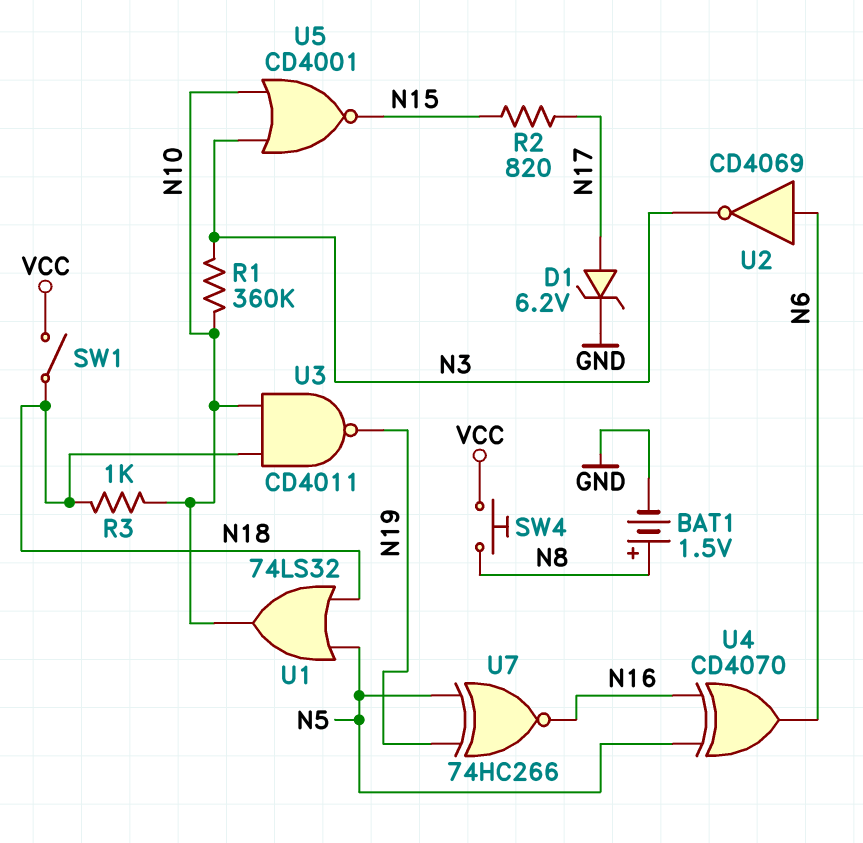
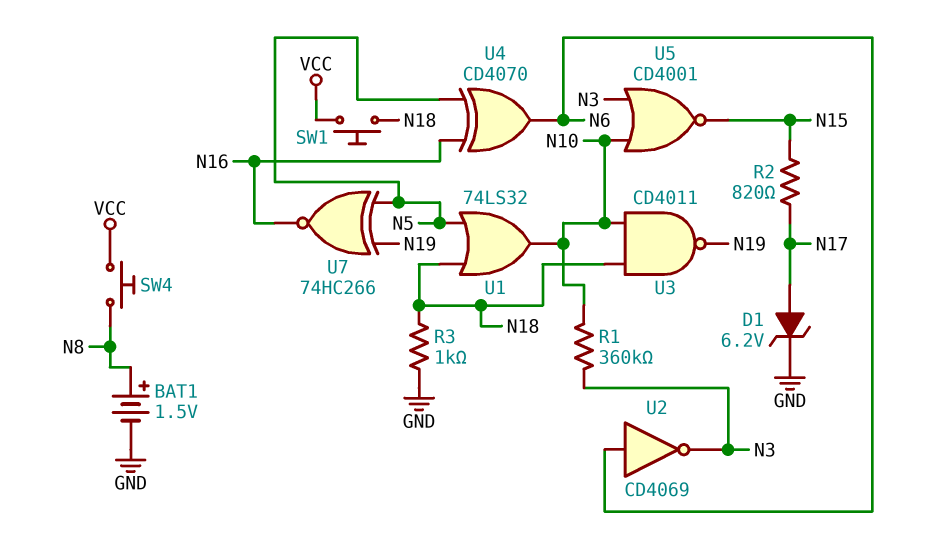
R3: 1k (N10, N18) -> 1k (GND, N18)
SW1: switch (N18, VCC) -> button (N18, VCC)

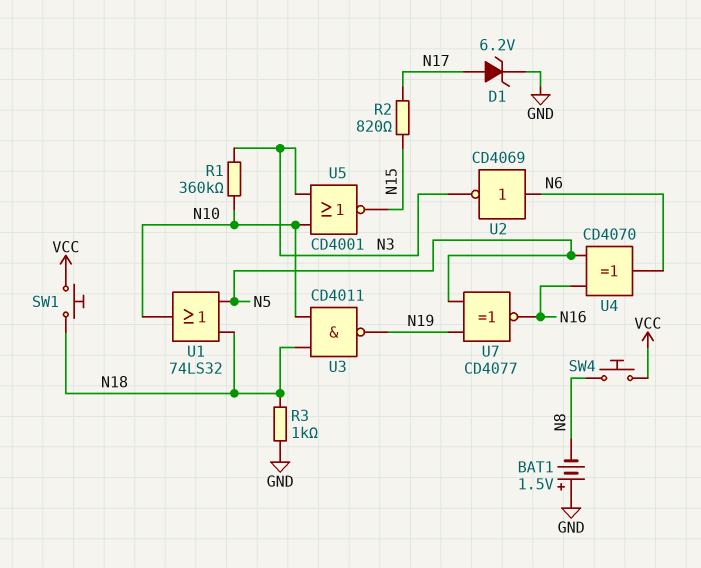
BAT1: 1.5V (plus N8, minus GND) -> 1.5V (plus GND, minus N8)
U7: XNOR 74HC266 (in N5, in N19, out N16) -> XNOR CD4077 (in N5, in N19, out N16)

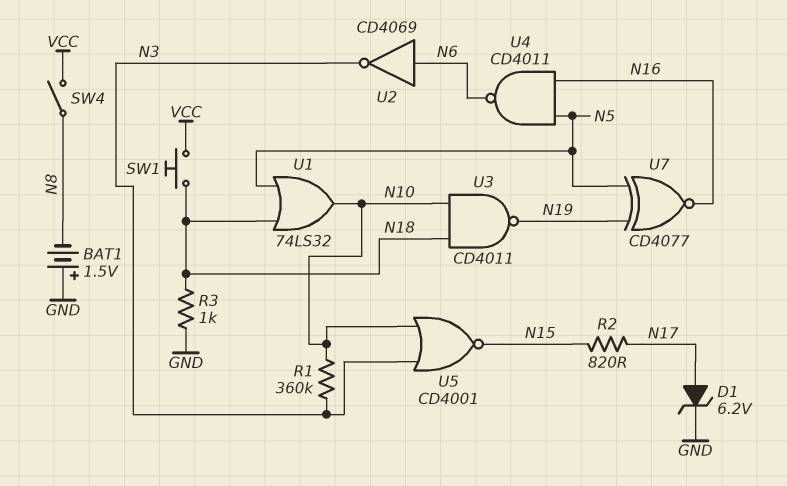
SW4: button (N8, VCC) -> switch (N8, VCC)
U4: XOR CD4070 (in N5, in N16, out N6) -> NAND CD4011 (in N5, in N16, out N6)

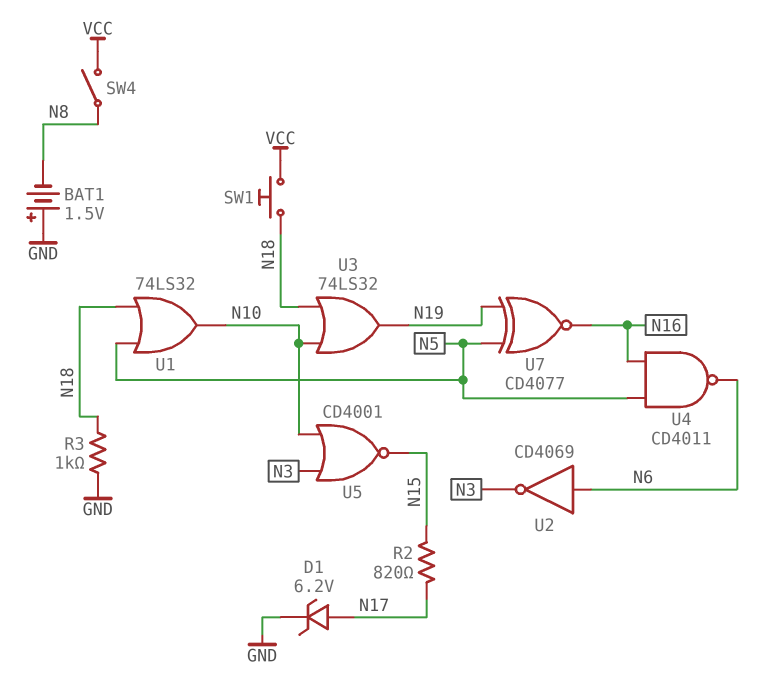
R1: 360k (N3, N10) -> none
U3: NAND CD4011 (in N10, in N18, out N19) -> OR 74LS32 (in N10, in N18, out N19)

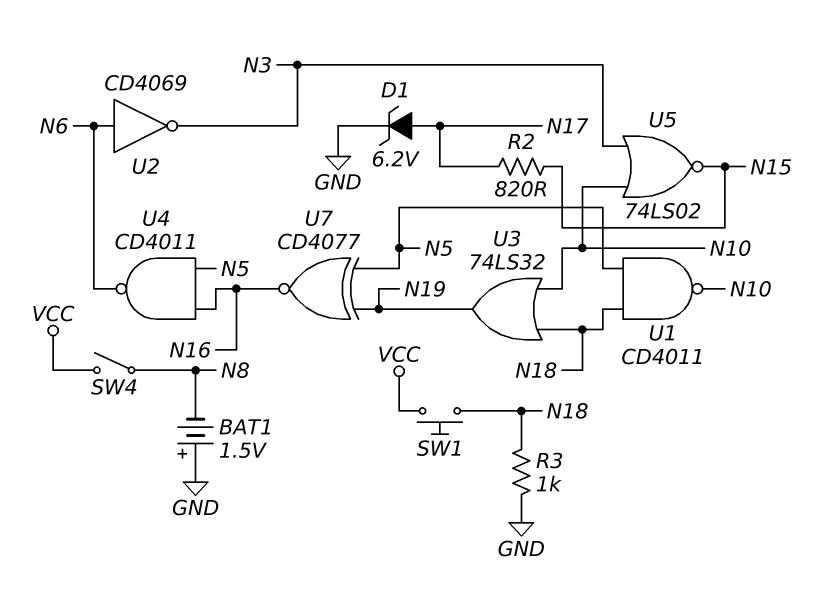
U1: OR 74LS32 (in N5, in N18, out N10) -> NAND CD4011 (in N5, in N18, out N10)
U5: NOR CD4001 (in N3, in N10, out N15) -> NOR 74LS02 (in N3, in N10, out N15)

